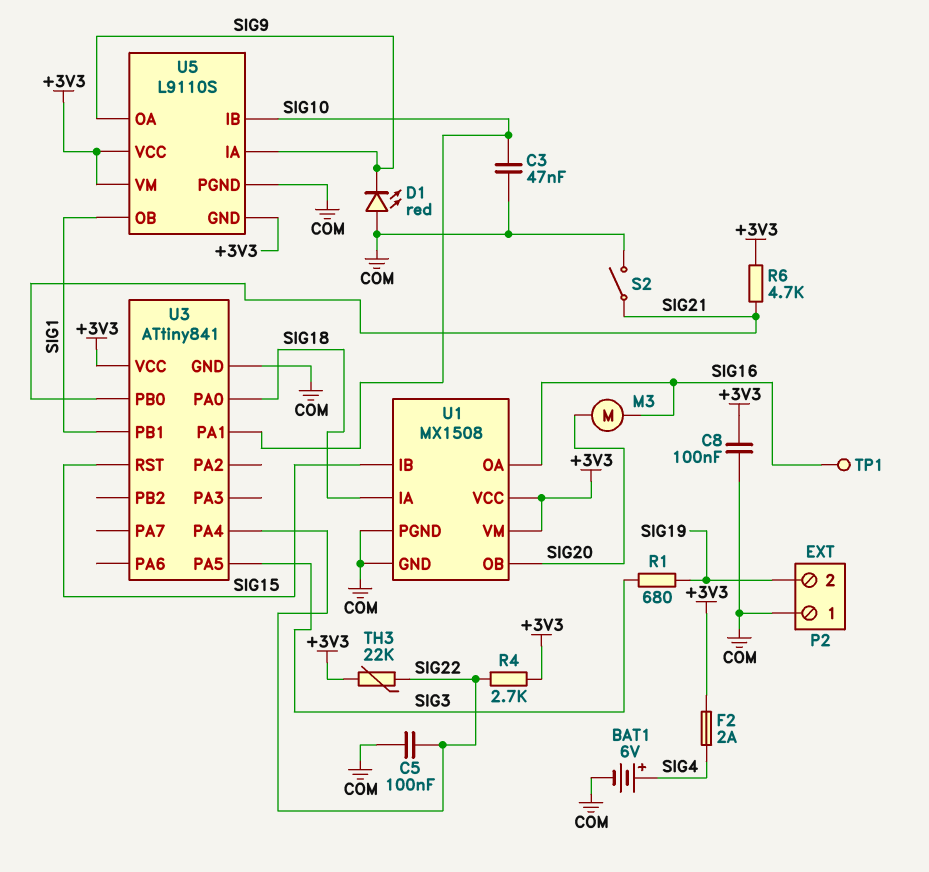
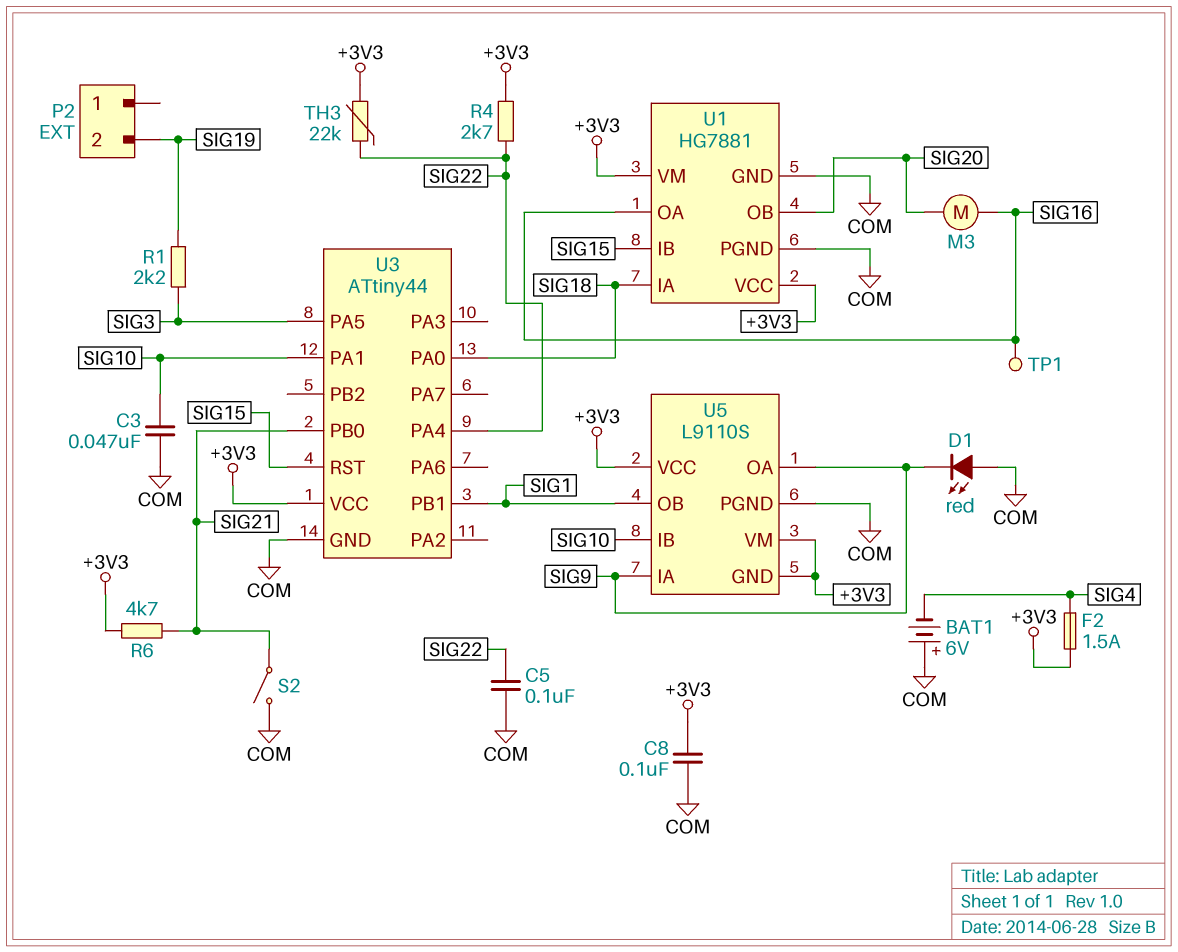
BAT1: 6V (plus SIG4, minus COM) -> 6V (plus COM, minus SIG4)
F2: 2A (+3V3, SIG4) -> 1.5A (+3V3, SIG4)
P2 pin 1: COM -> none
R1: 680 (SIG3, SIG19) -> 2.2k (SIG3, SIG19)
U1: MX1508 -> HG7881
U3: ATtiny841 -> ATtiny44

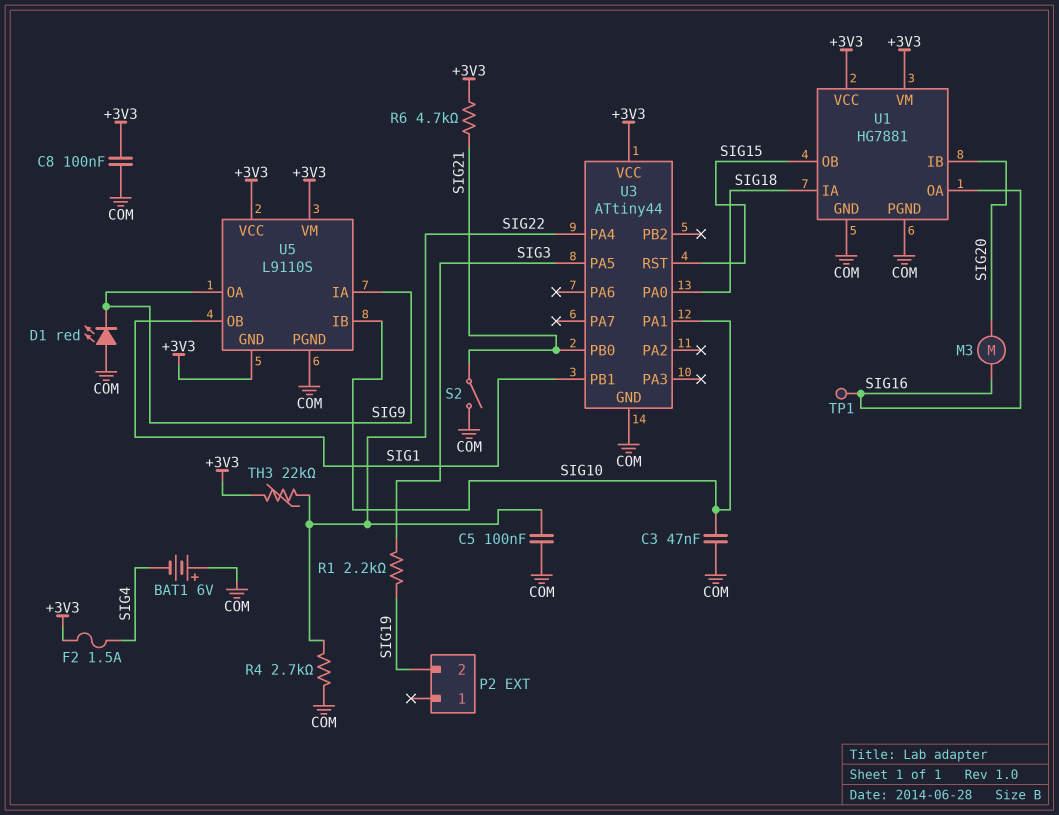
R4: 2.7k (+3V3, SIG22) -> 2.7k (COM, SIG22)
U1 pin IB: SIG15 -> SIG20
U1 pin OB: SIG20 -> SIG15

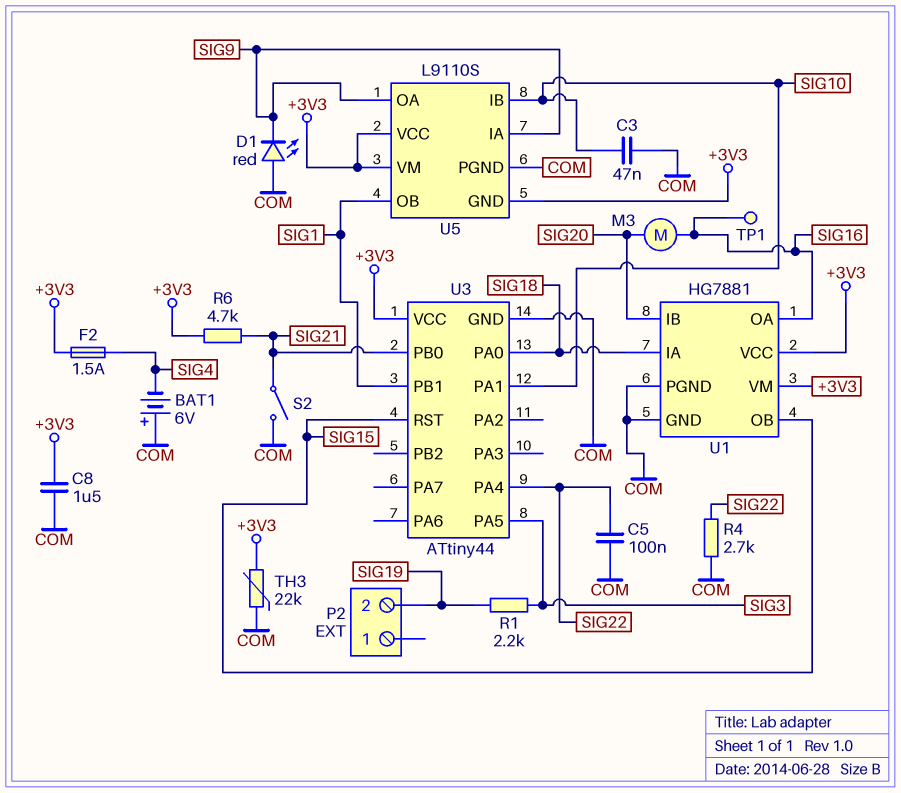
C8: 100nF (+3V3, COM) -> 1.5uF (+3V3, COM)
TH3: 22k (+3V3, SIG22) -> 22k (+3V3, COM)

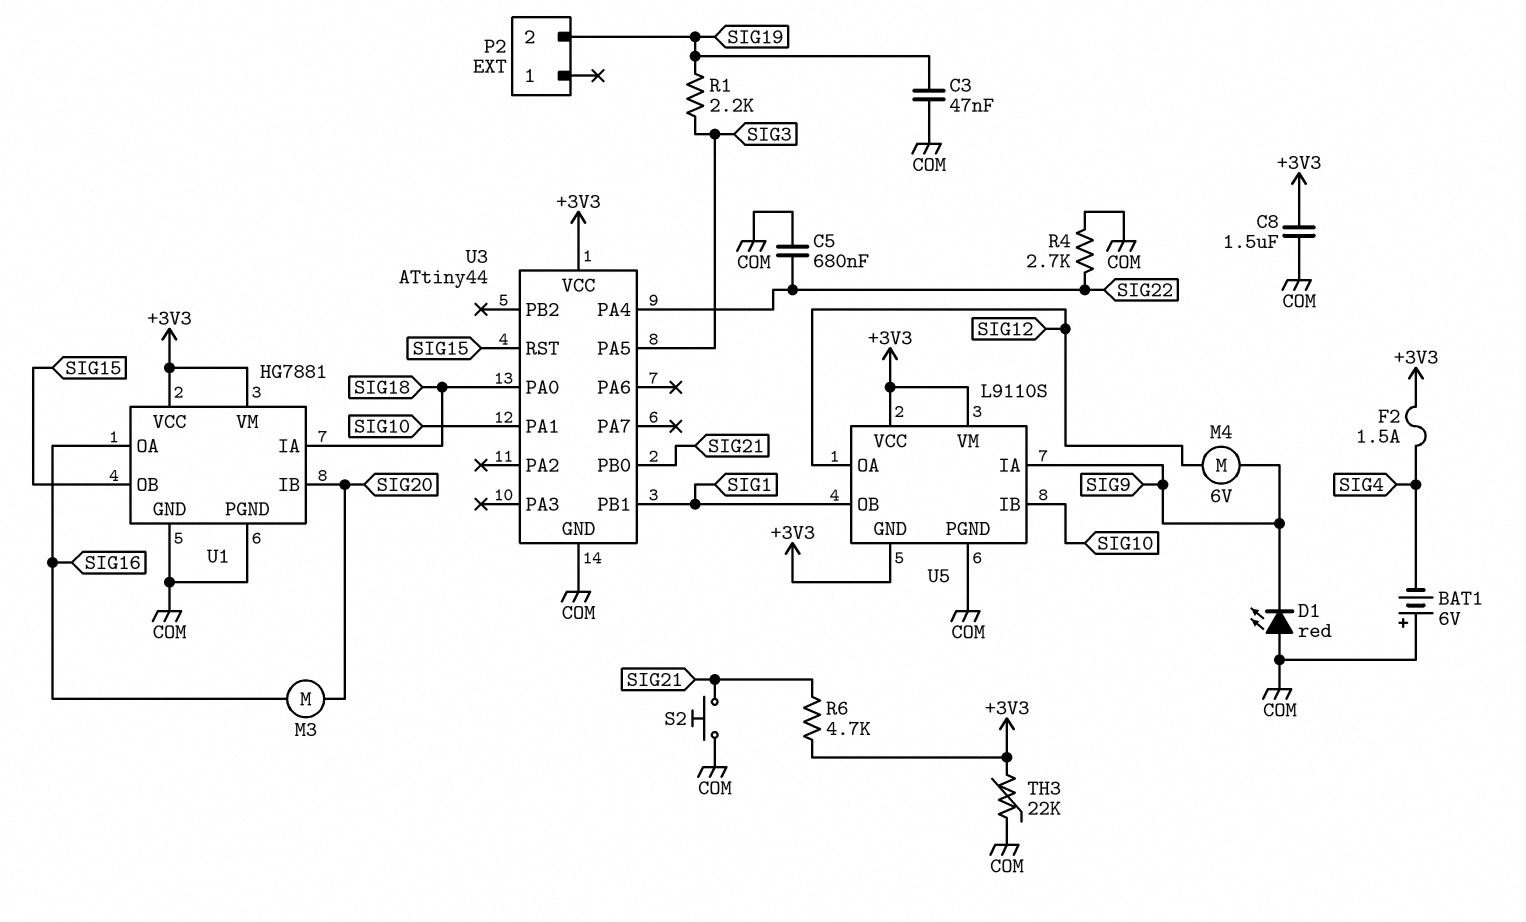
C3: 47nF (COM, SIG10) -> 47nF (COM, SIG19)
C5: 100nF (COM, SIG22) -> 680nF (COM, SIG22)
M4: none -> motor 6V (SIG9, SIG12)
S2: switch (COM, SIG21) -> button (COM, SIG21)
TP1: test point (SIG16) -> none
U5 pin OA: SIG9 -> SIG12

